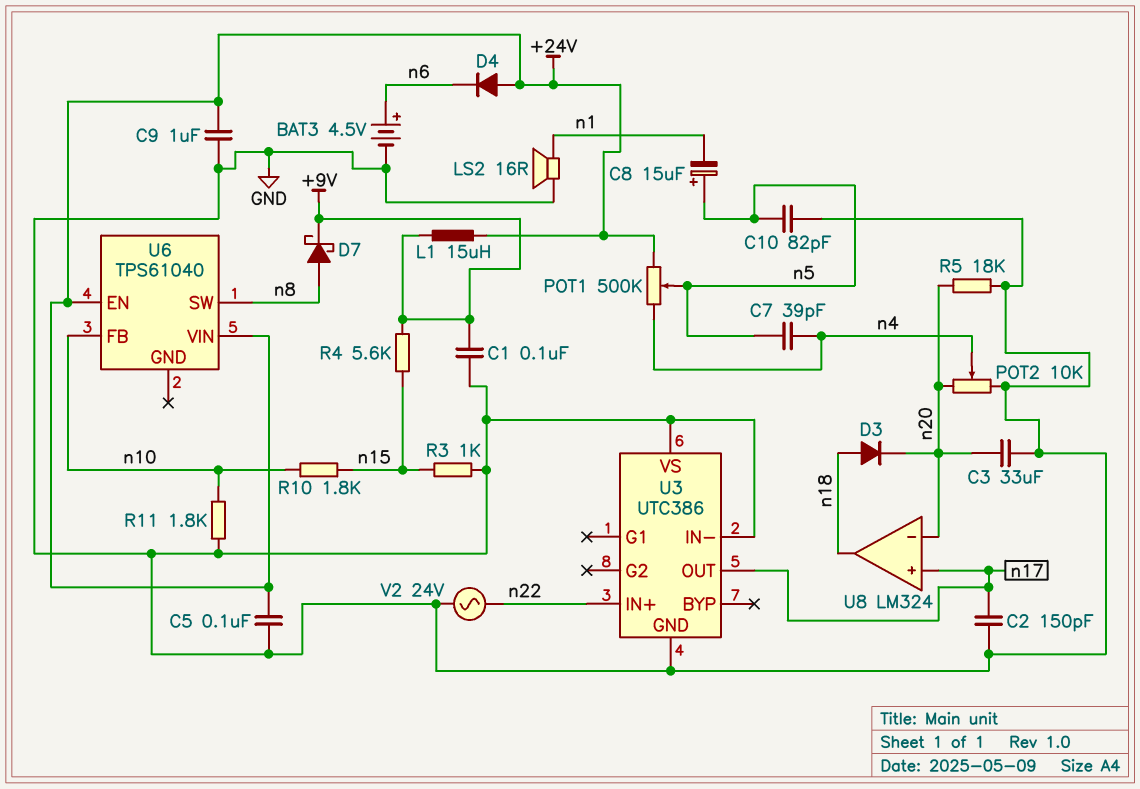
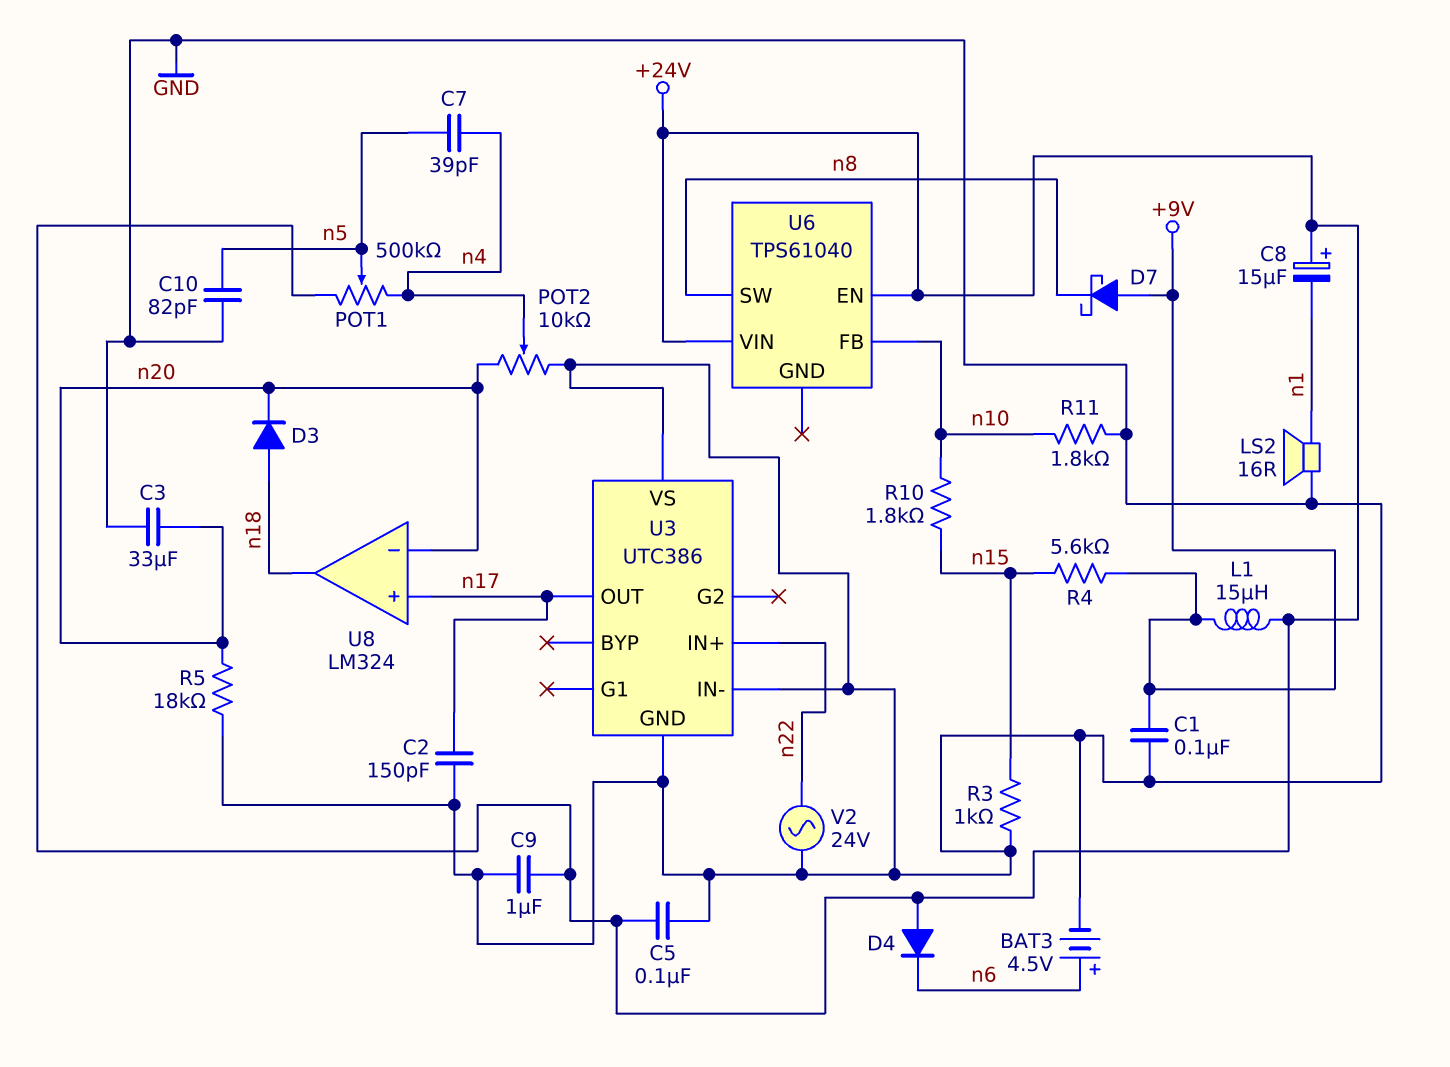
C8: 15uF (plus n5, minus n1) -> 15uF (plus +24V, minus n1)
D7: schottky (A n8, K +9V) -> schottky (A +9V, K n8)

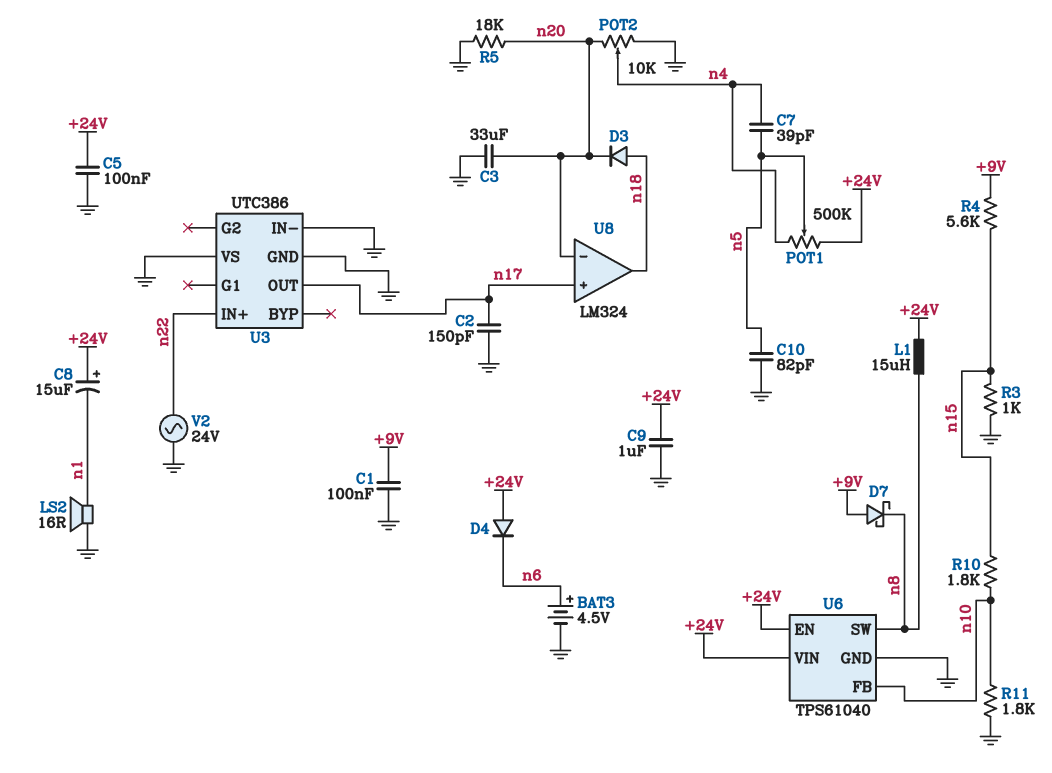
L1: 15uH (+9V, +24V) -> 15uH (+24V, n8)
U6 pin GND: none -> GND

